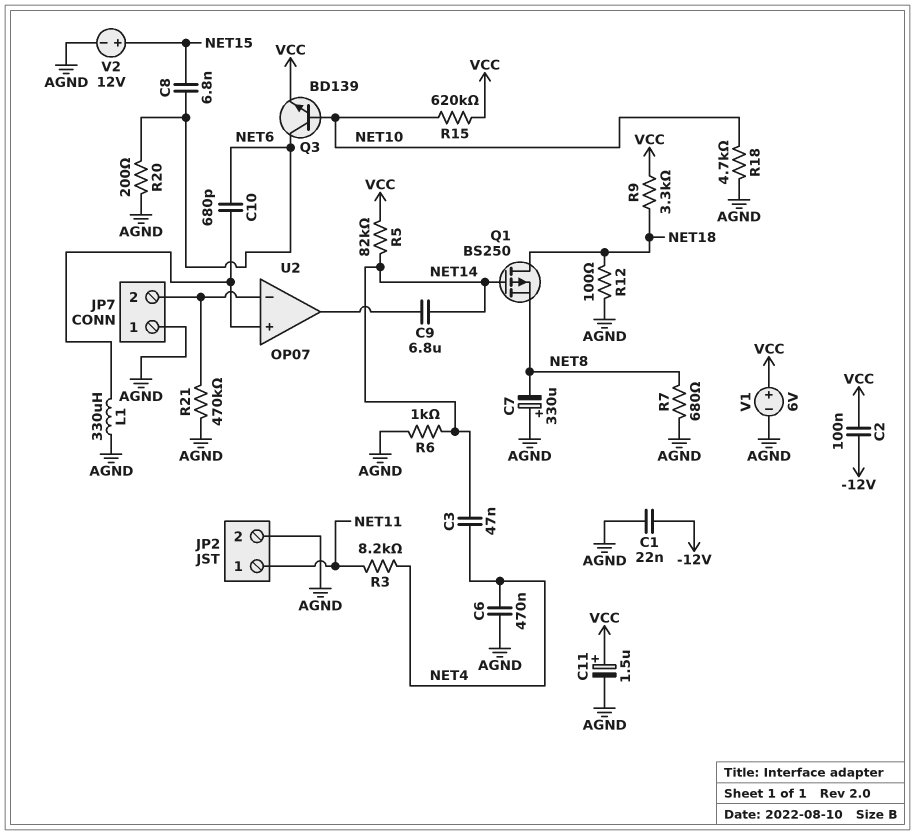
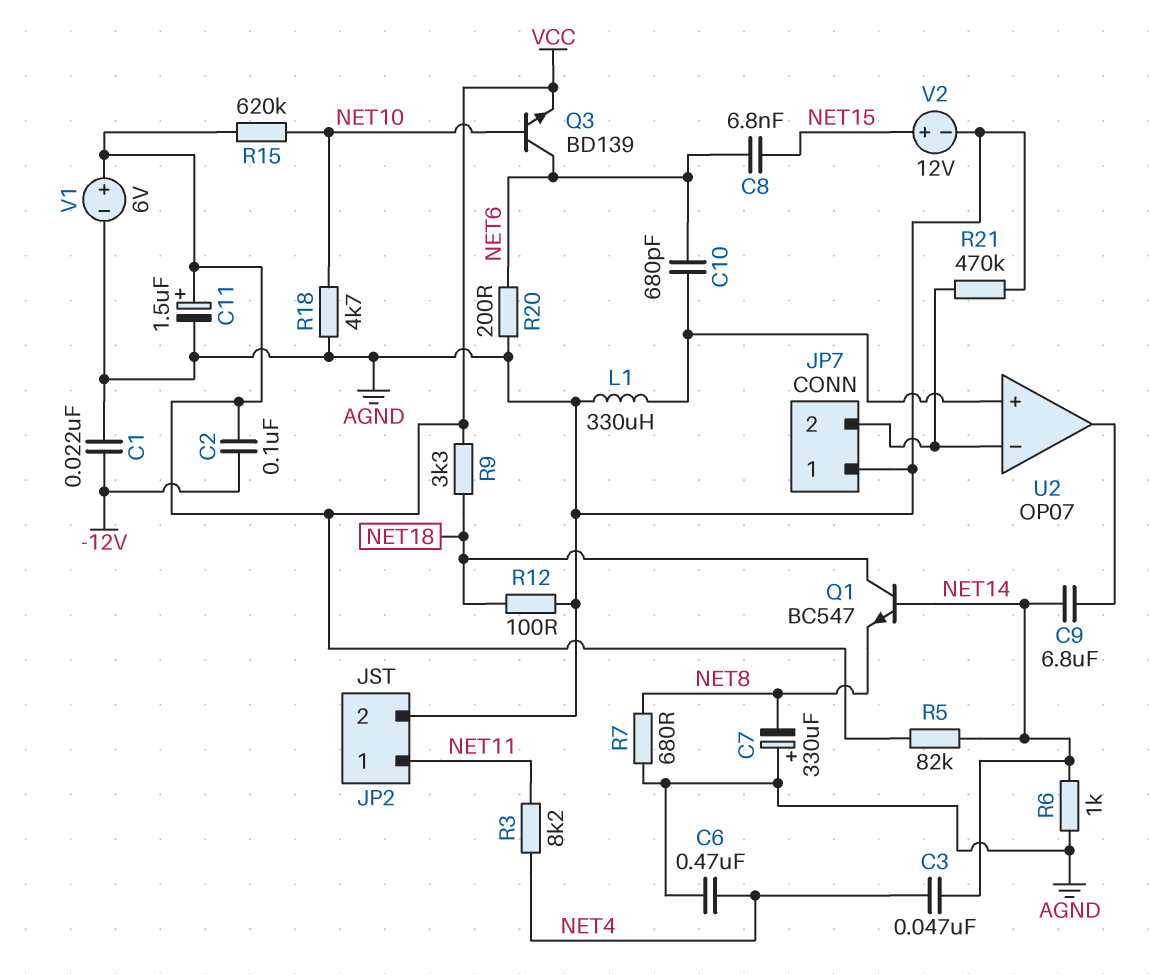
Q1: PMOS BS250 (G NET14, D NET18, S NET8) -> NPN BC547 (B NET14, C NET18, E NET8)

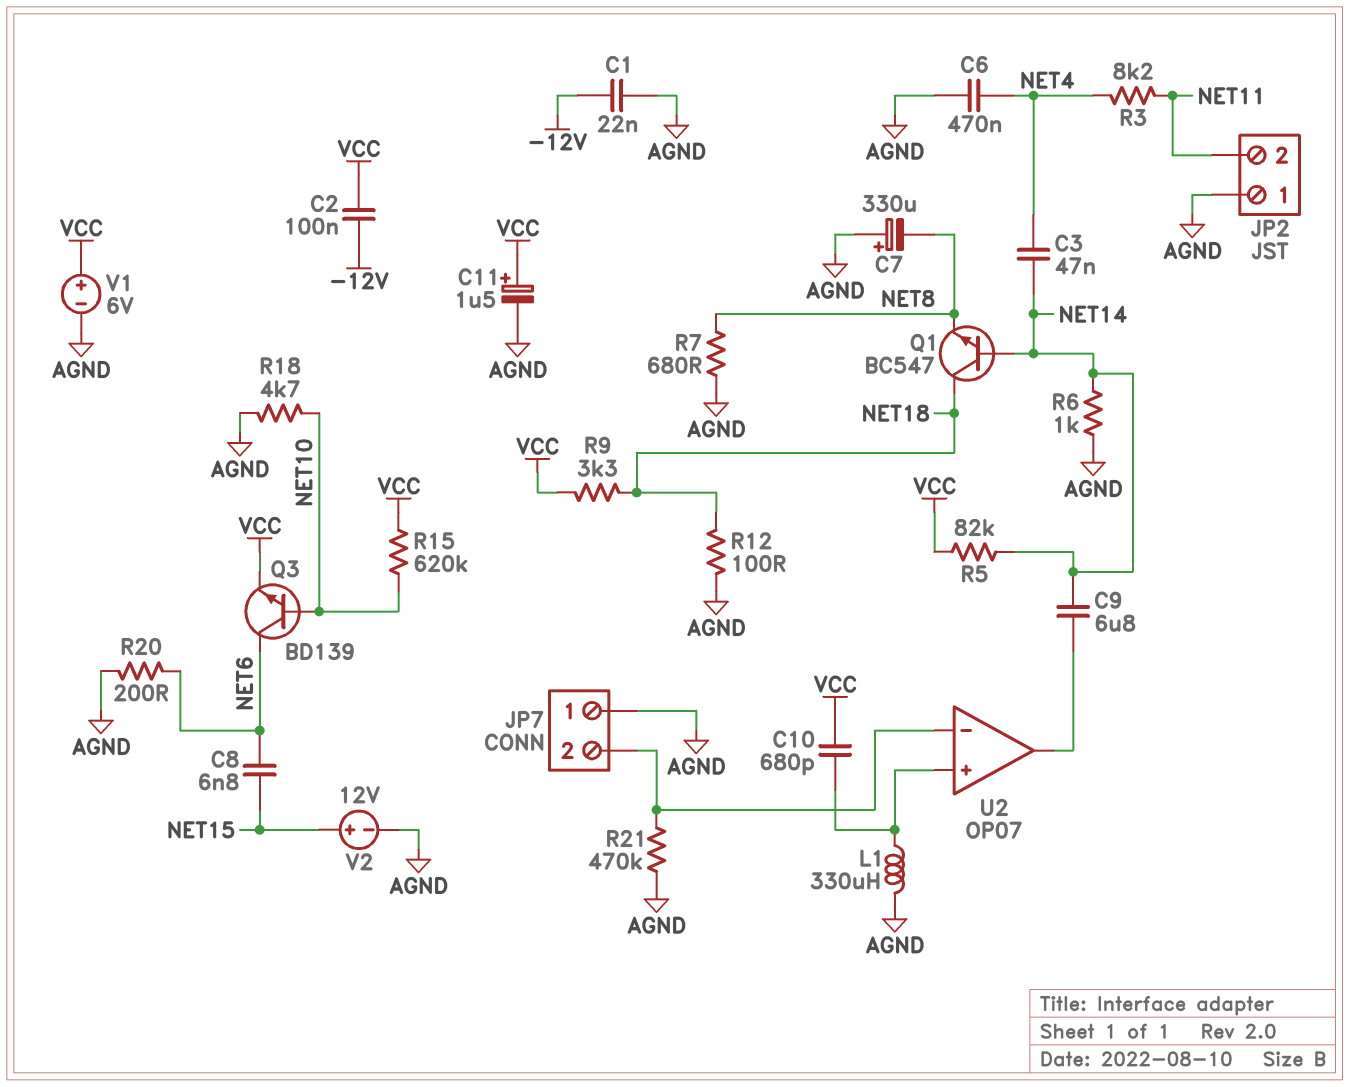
C10: 680pF (NET6, U2/in+) -> 680pF (U2/in+, VCC)
JP2 pin 1: NET11 -> AGND
JP2 pin 2: AGND -> NET11

